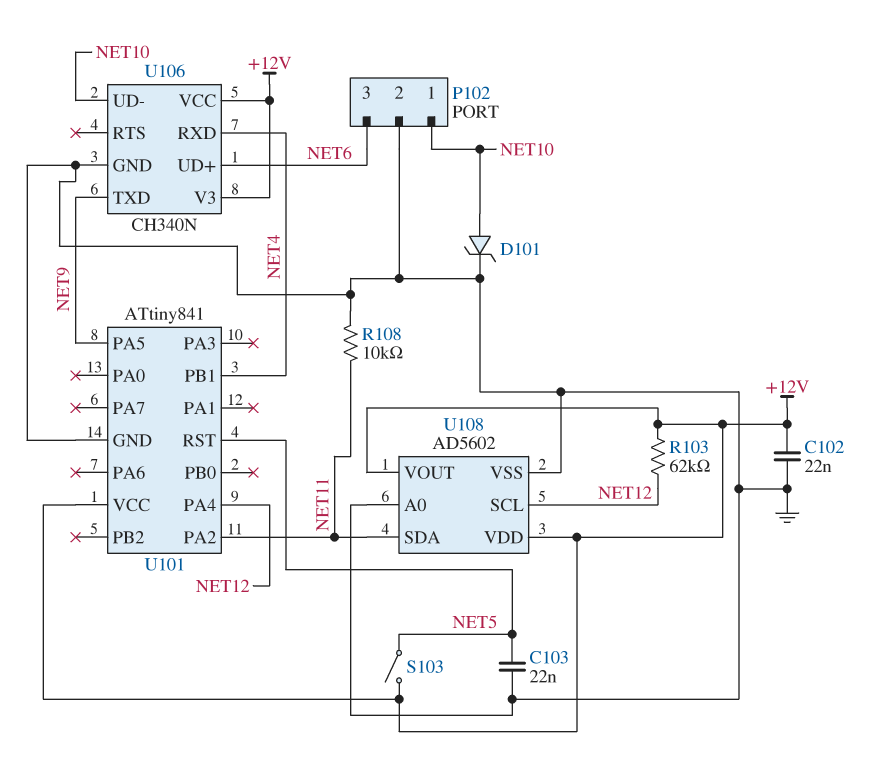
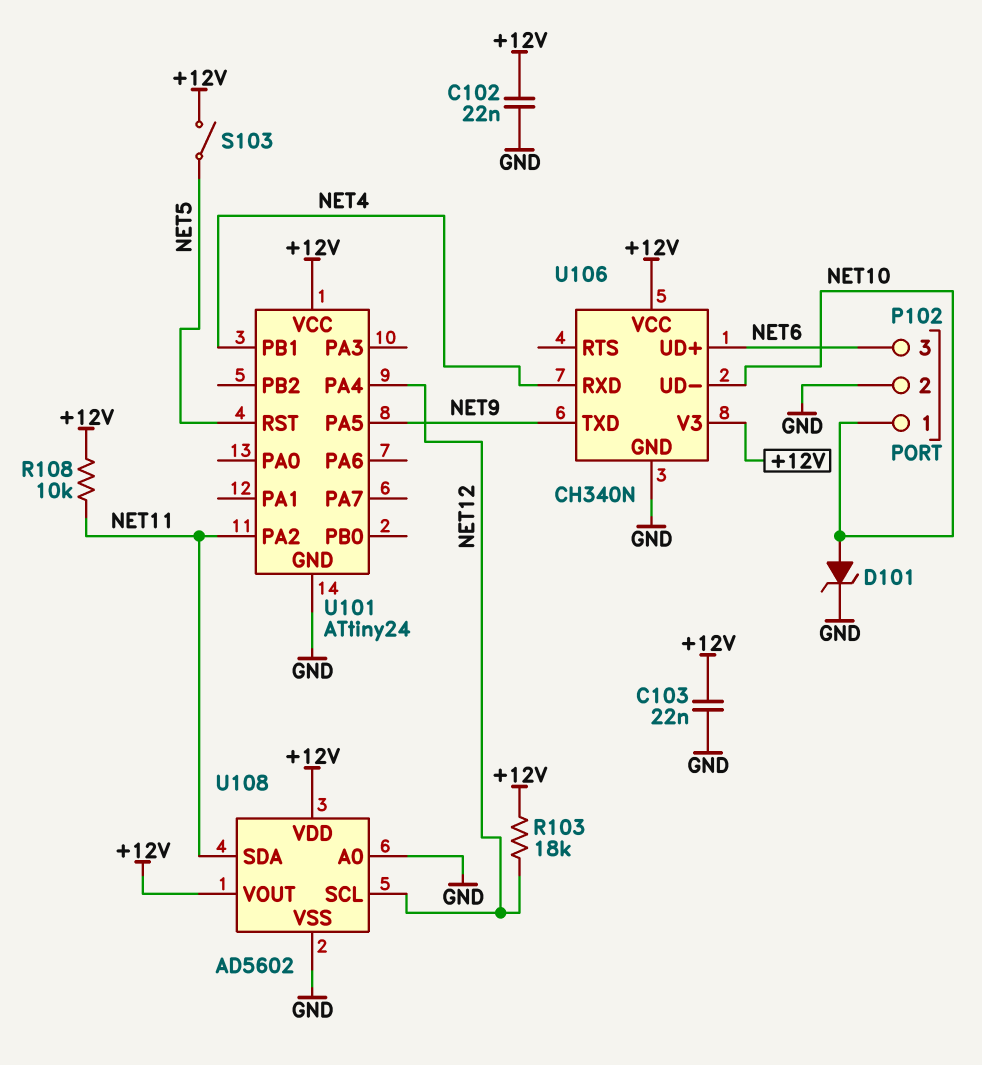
C103: 22nF (GND, NET5) -> 22nF (+12V, GND)
R103: 62k (+12V, NET12) -> 18k (+12V, NET12)
R108: 10k (GND, NET11) -> 10k (+12V, NET11)
U101: ATtiny841 -> ATtiny24

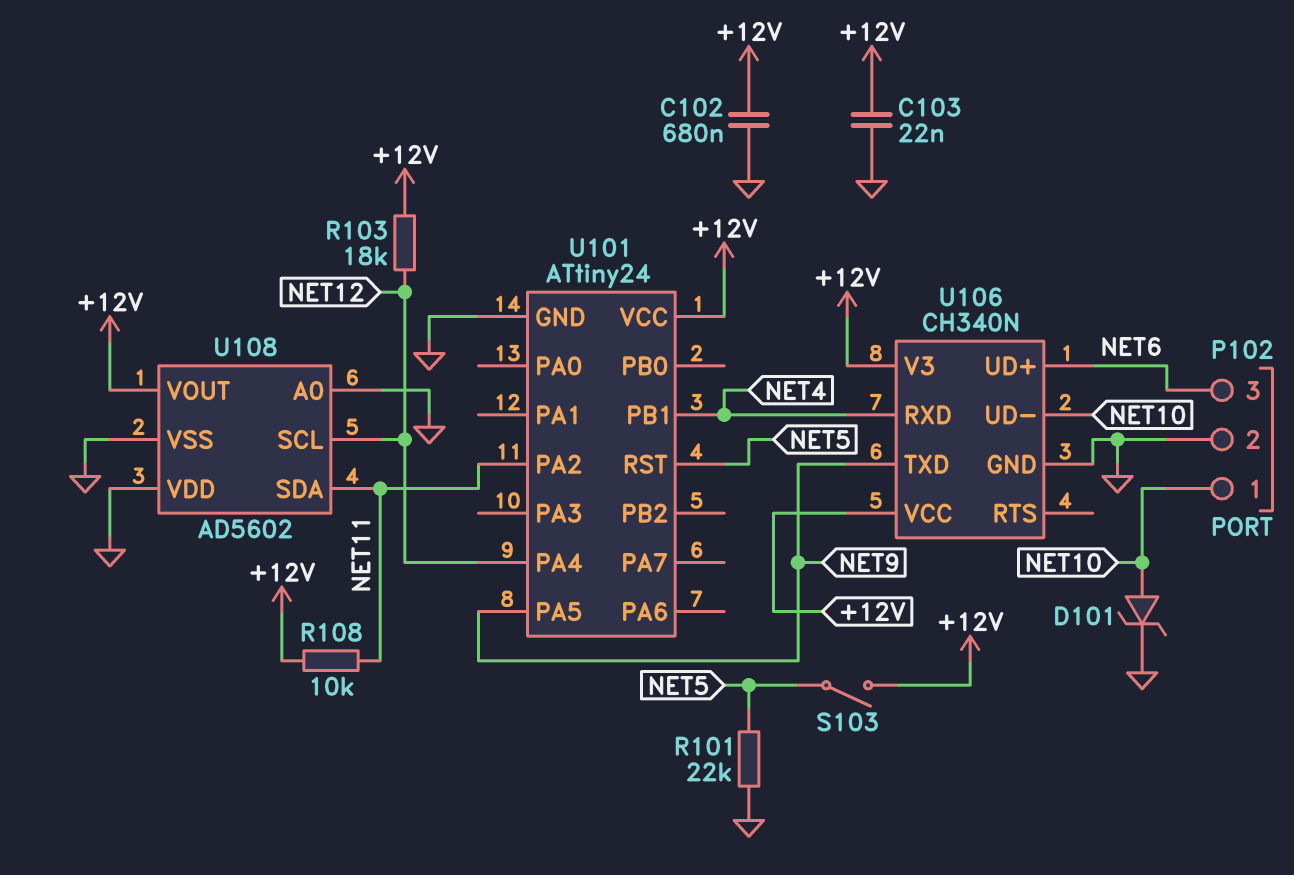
C102: 22nF (+12V, GND) -> 680nF (+12V, GND)
R101: none -> 22k (GND, NET5)
U108 pin VDD: +12V -> GND

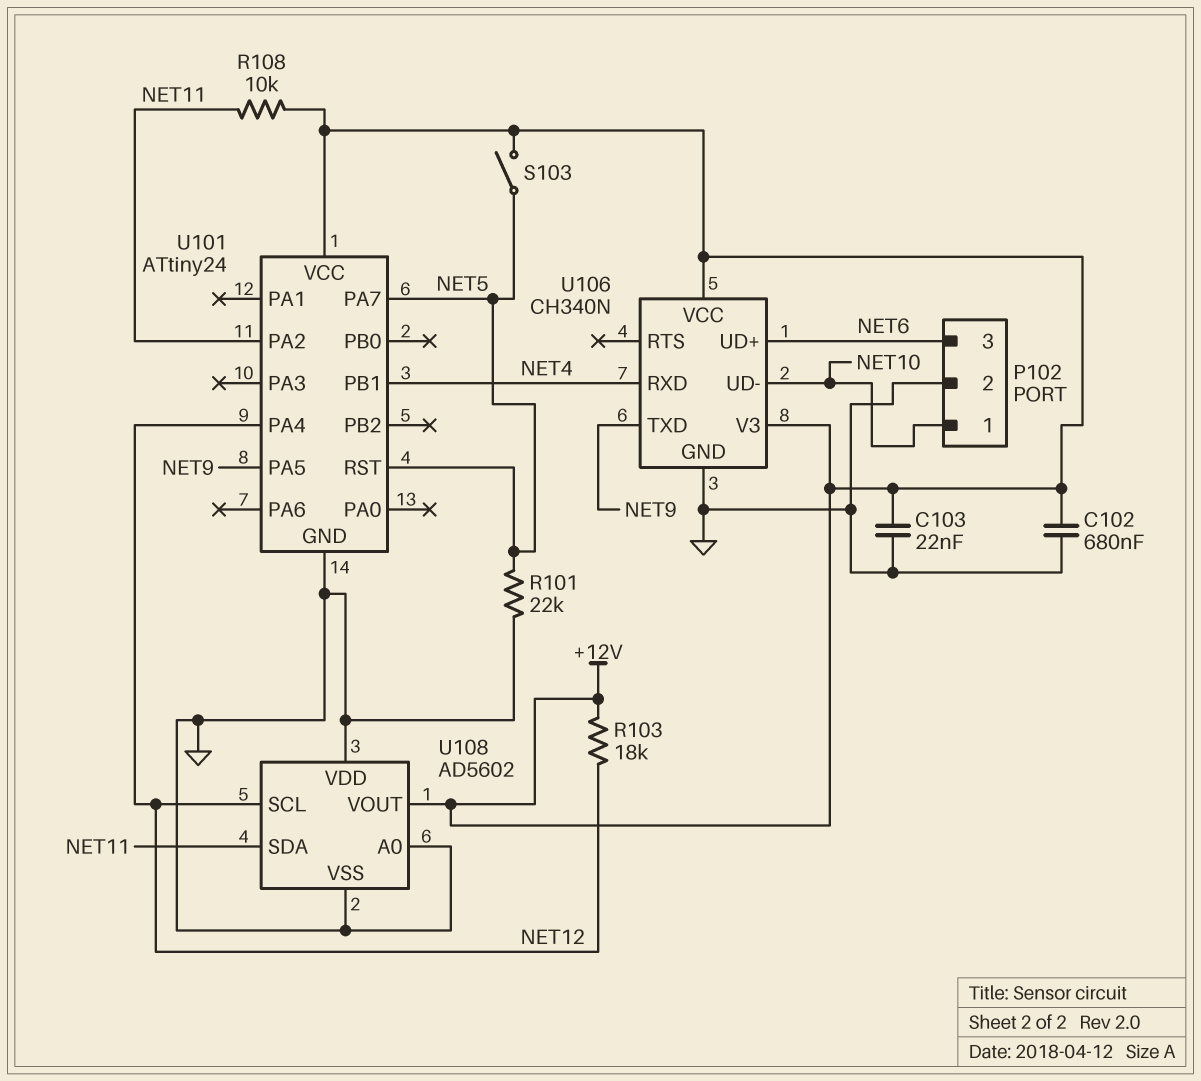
D101: zener (A NET10, K GND) -> none
U101 pin PA7: none -> NET5

